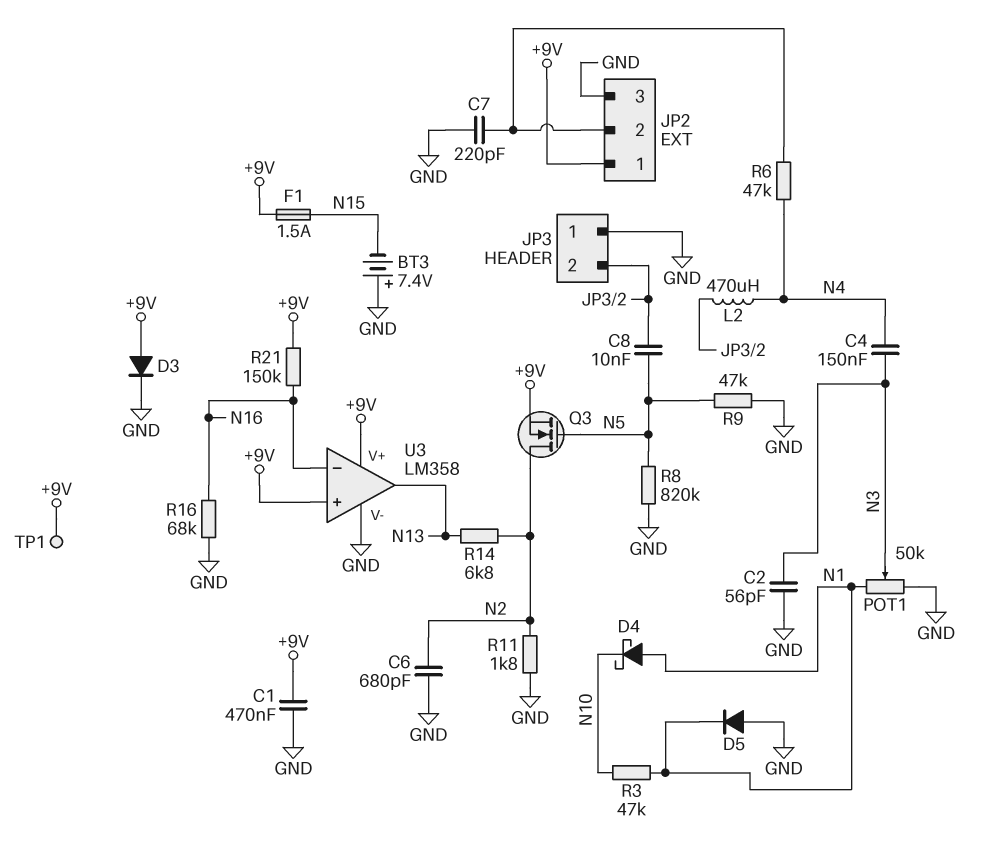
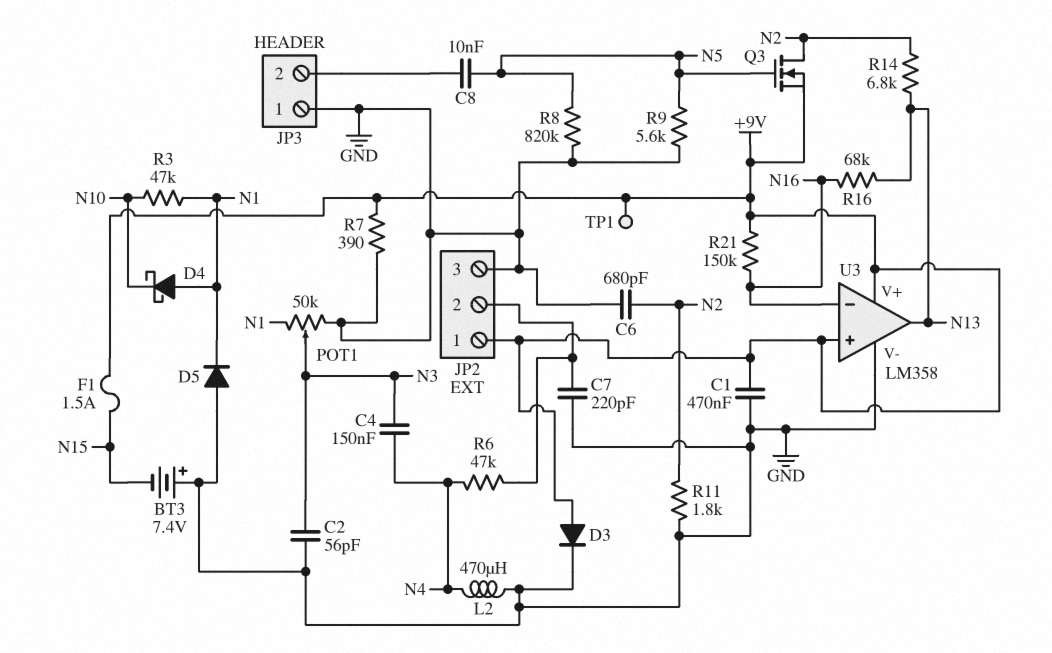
L2: 470uH (JP3/2, N4) -> 470uH (GND, N4)
R7: none -> 390 (+9V, GND)
R9: 47k (GND, N5) -> 5.6k (GND, N5)
R16: 68k (GND, N16) -> 68k (N13, N16)

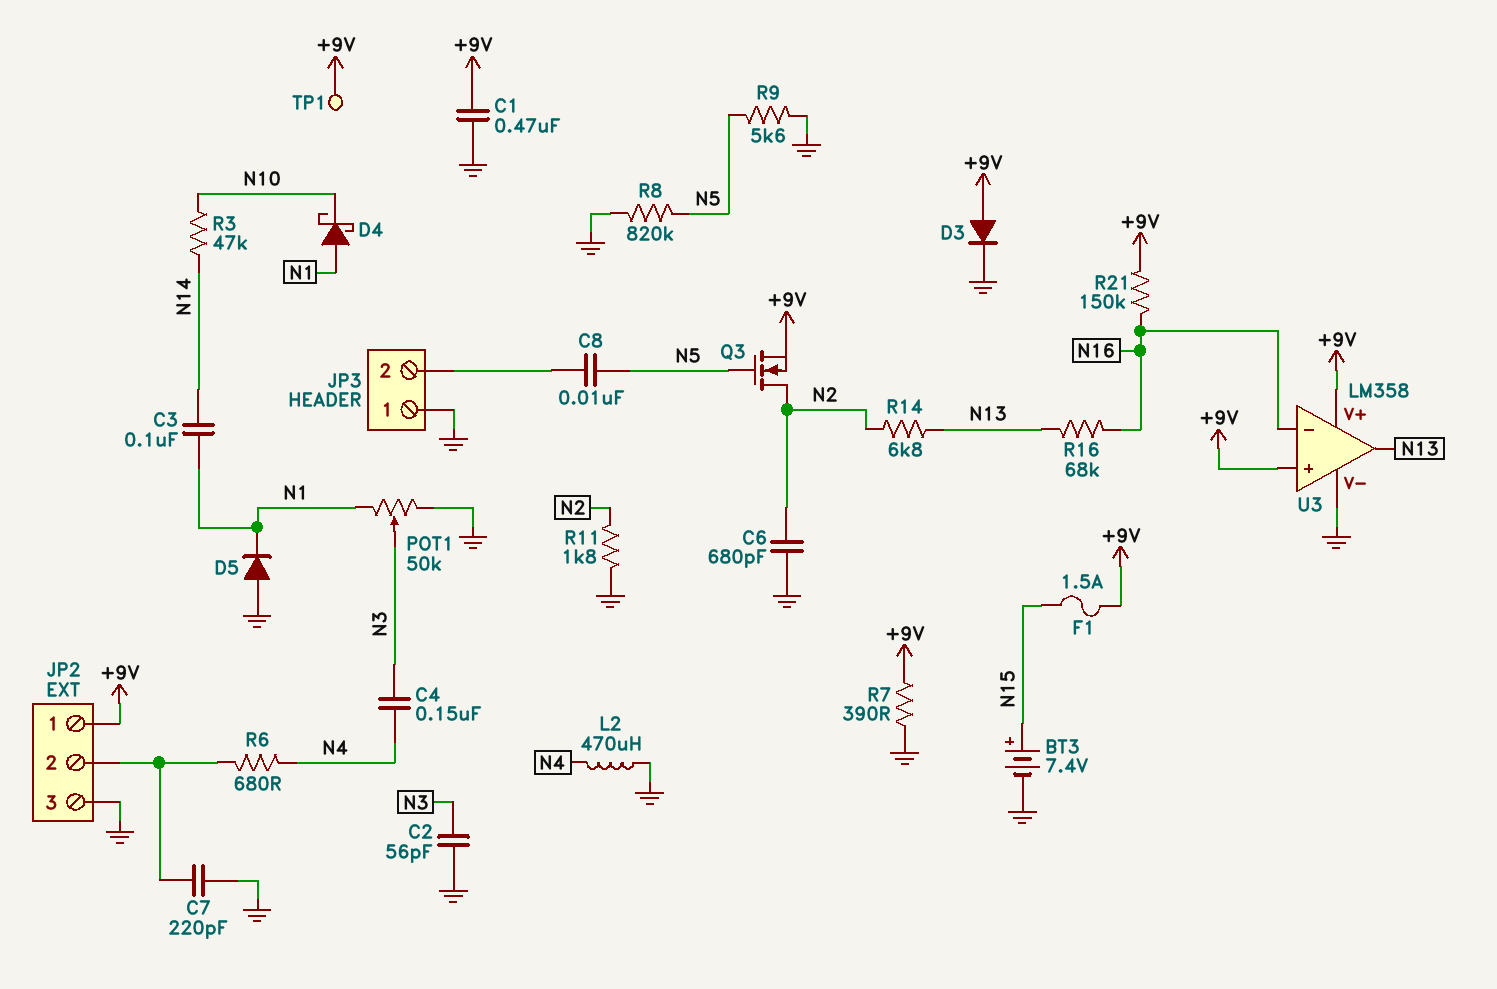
BT3: 7.4V (plus GND, minus N15) -> 7.4V (plus N15, minus GND)
C3: none -> 100nF (N1, N14)
R3: 47k (N1, N10) -> 47k (N10, N14)
R6: 47k (JP2/2, N4) -> 680 (JP2/2, N4)

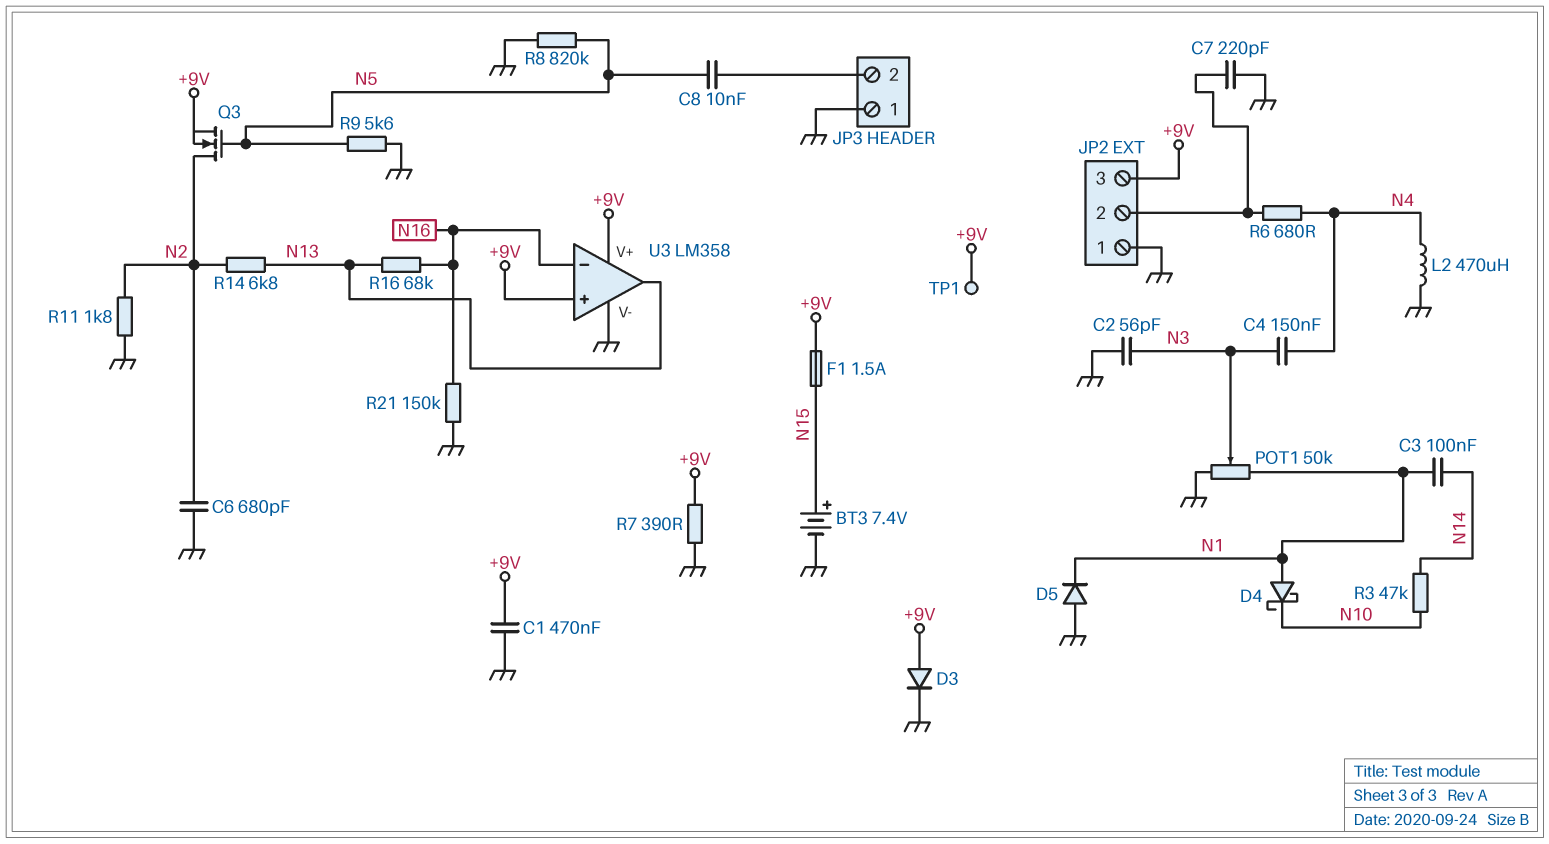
JP2 pin 1: +9V -> GND
JP2 pin 3: GND -> +9V
R21: 150k (+9V, N16) -> 150k (GND, N16)

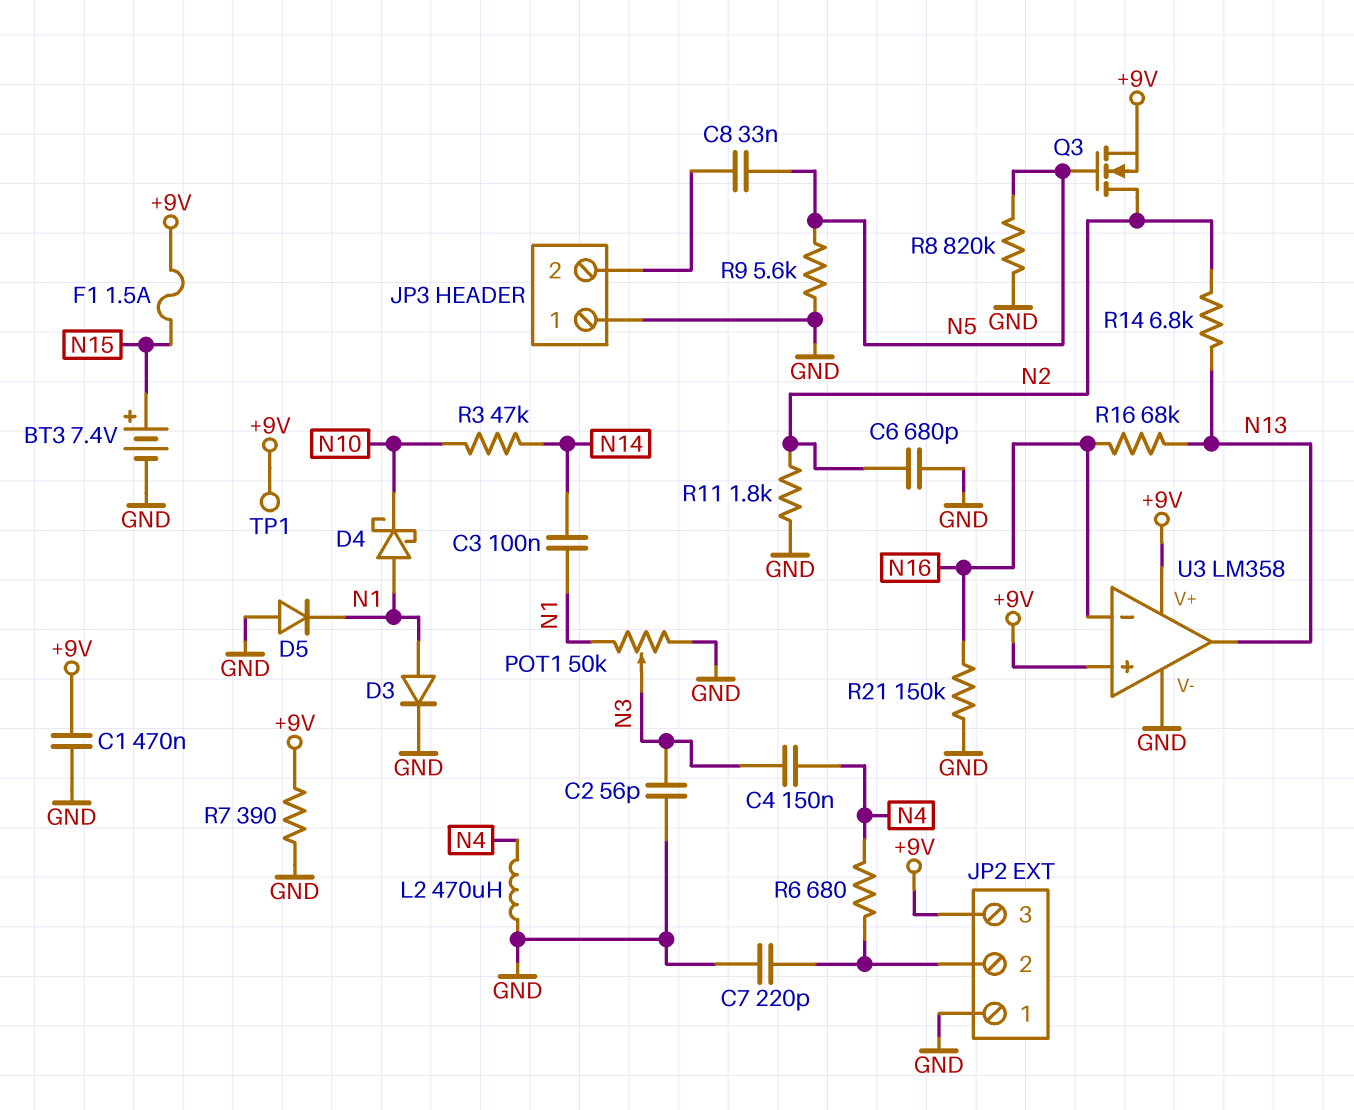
C8: 10nF (JP3/2, N5) -> 33nF (JP3/2, N5)
D3: diode (A +9V, K GND) -> diode (A N1, K GND)

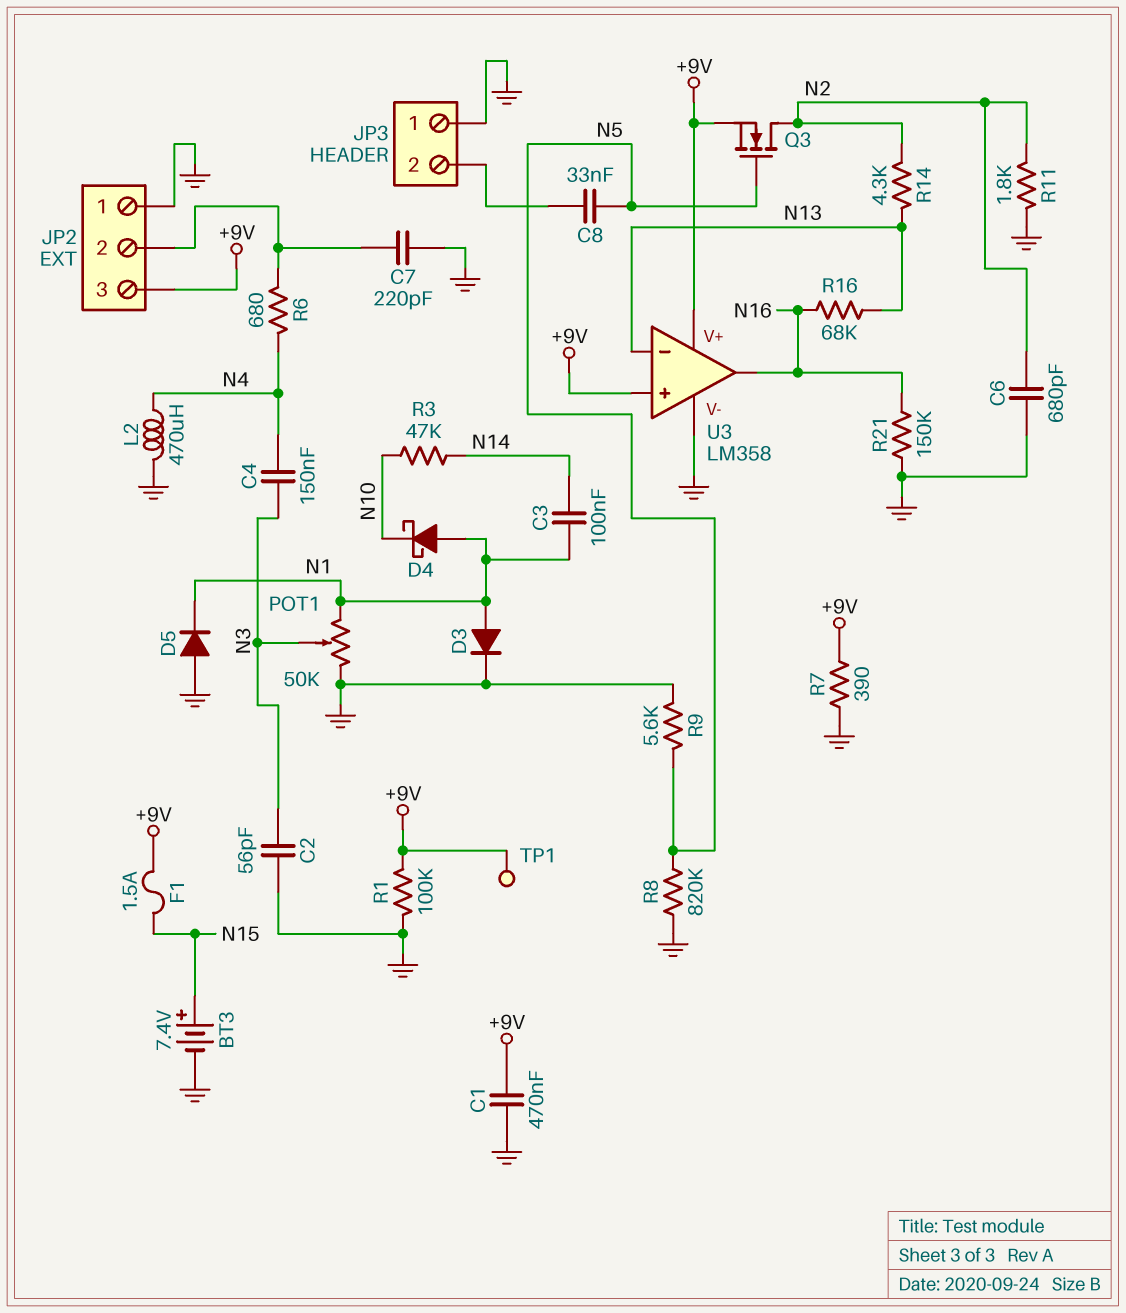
R1: none -> 100k (+9V, GND)
R14: 6.8k (N2, N13) -> 4.3k (N2, N13)
U3 pin in-: N16 -> N13
U3 pin out: N13 -> N16

